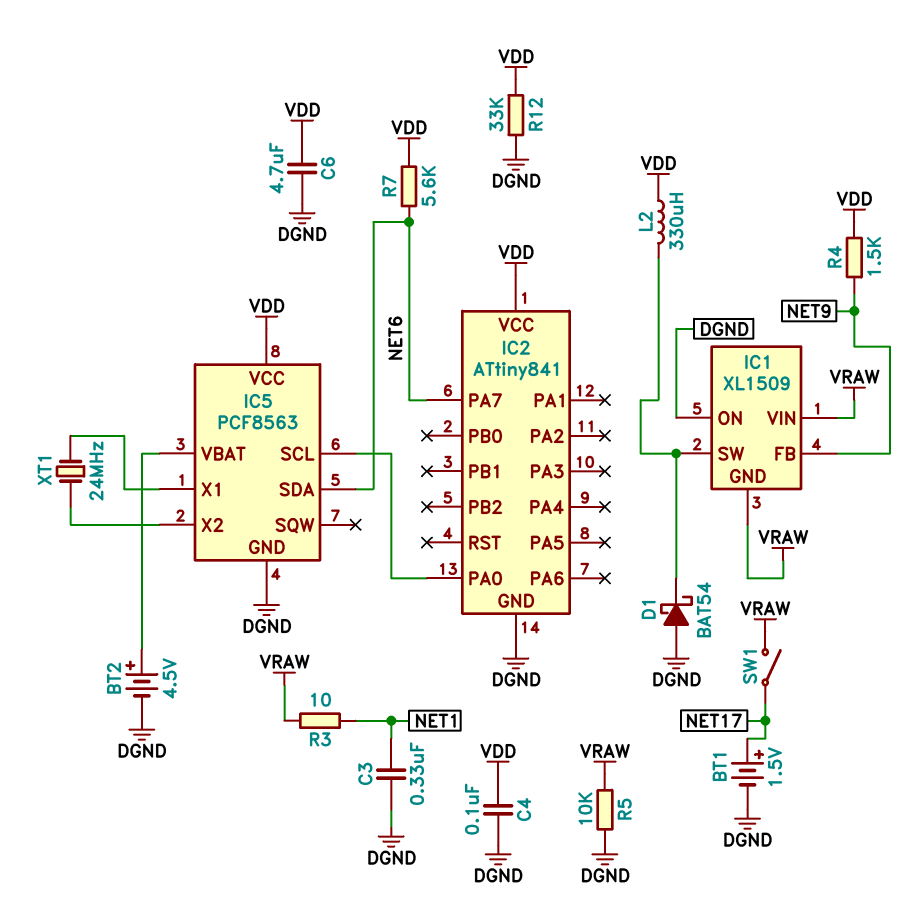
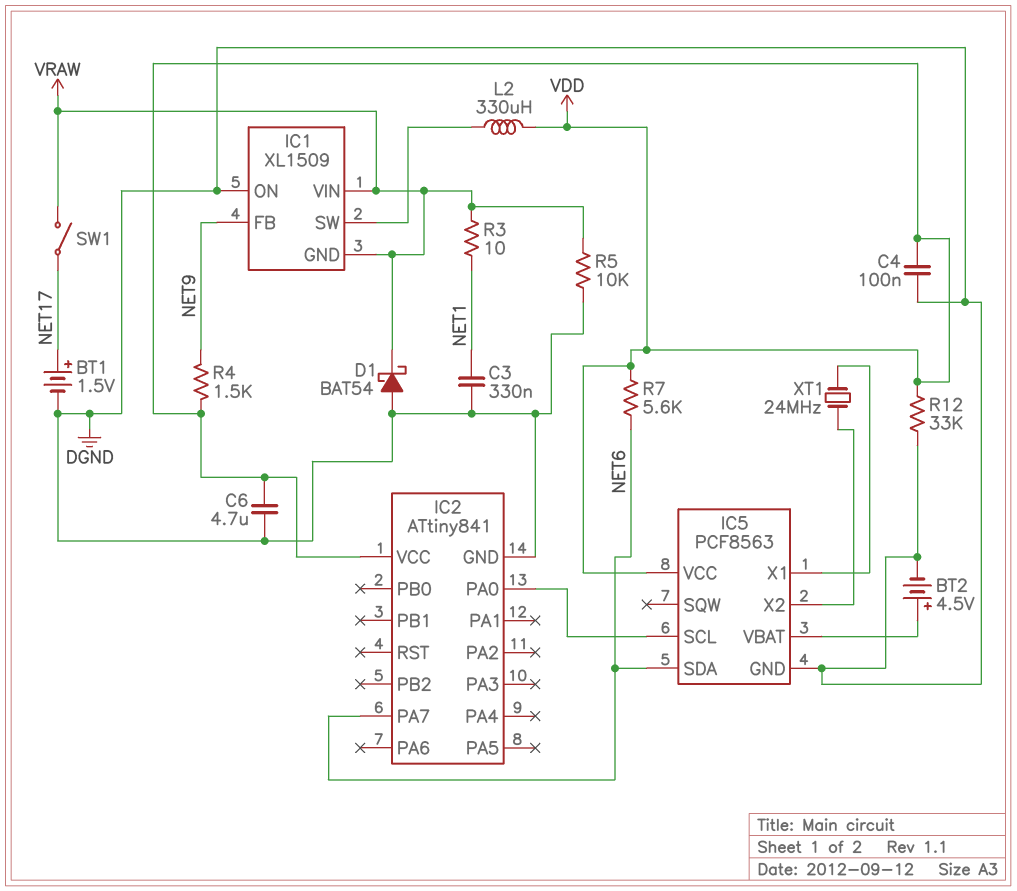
D1: schottky BAT54 (A DGND, K IC1/SW) -> schottky BAT54 (A DGND, K VRAW)

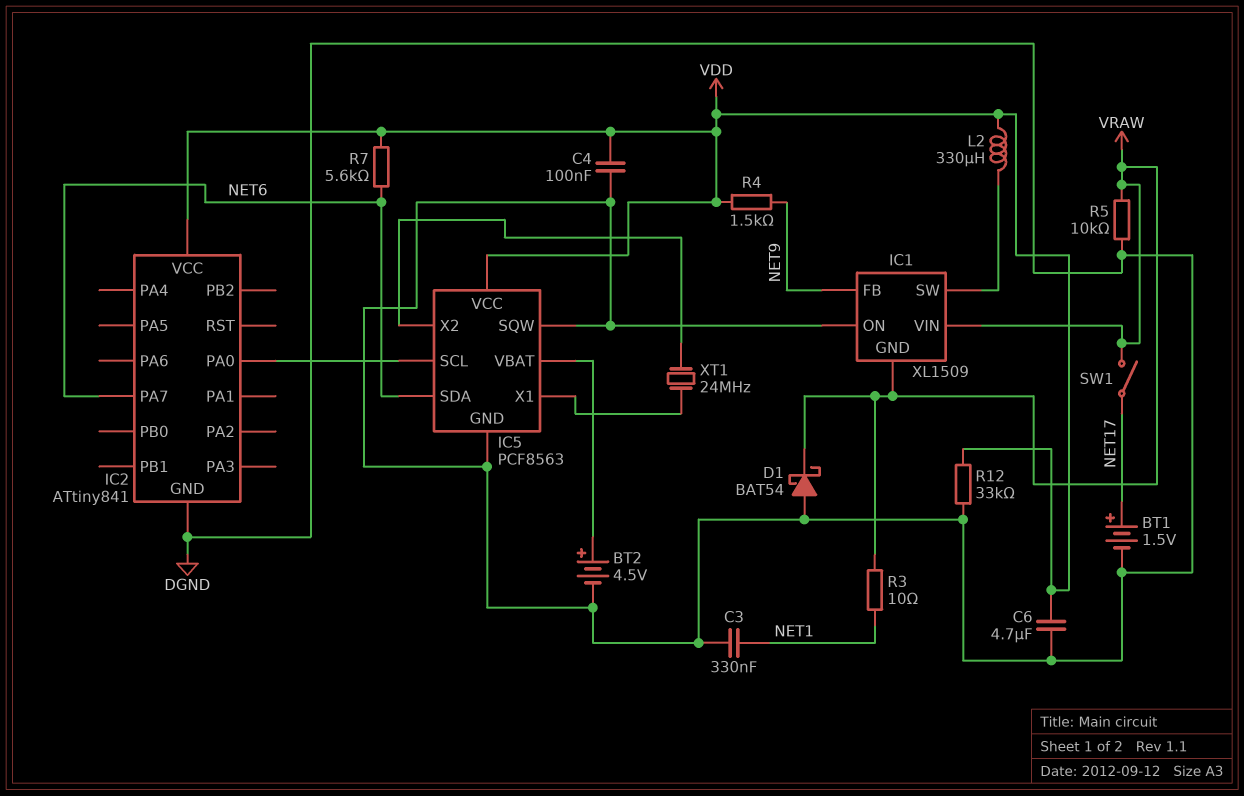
IC5 pin SQW: none -> DGND

